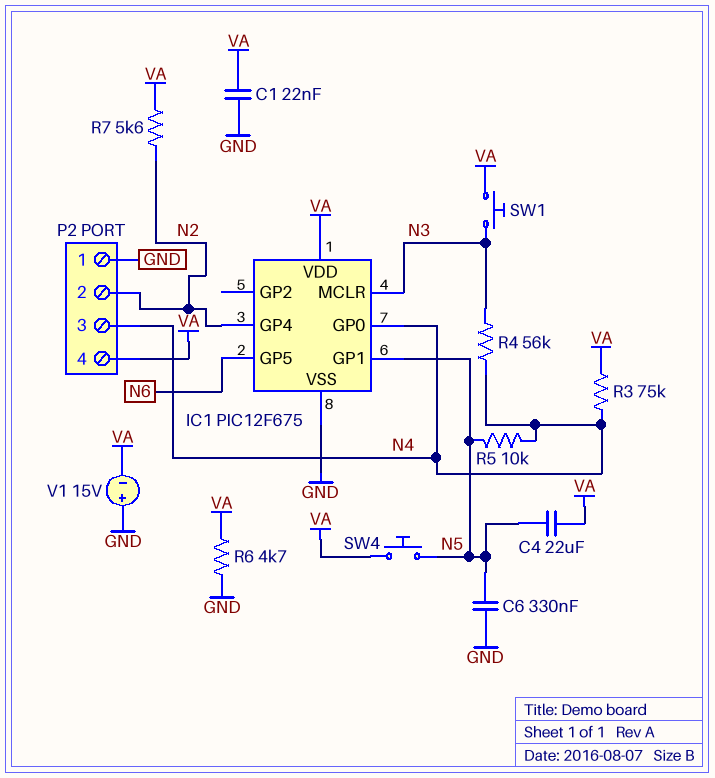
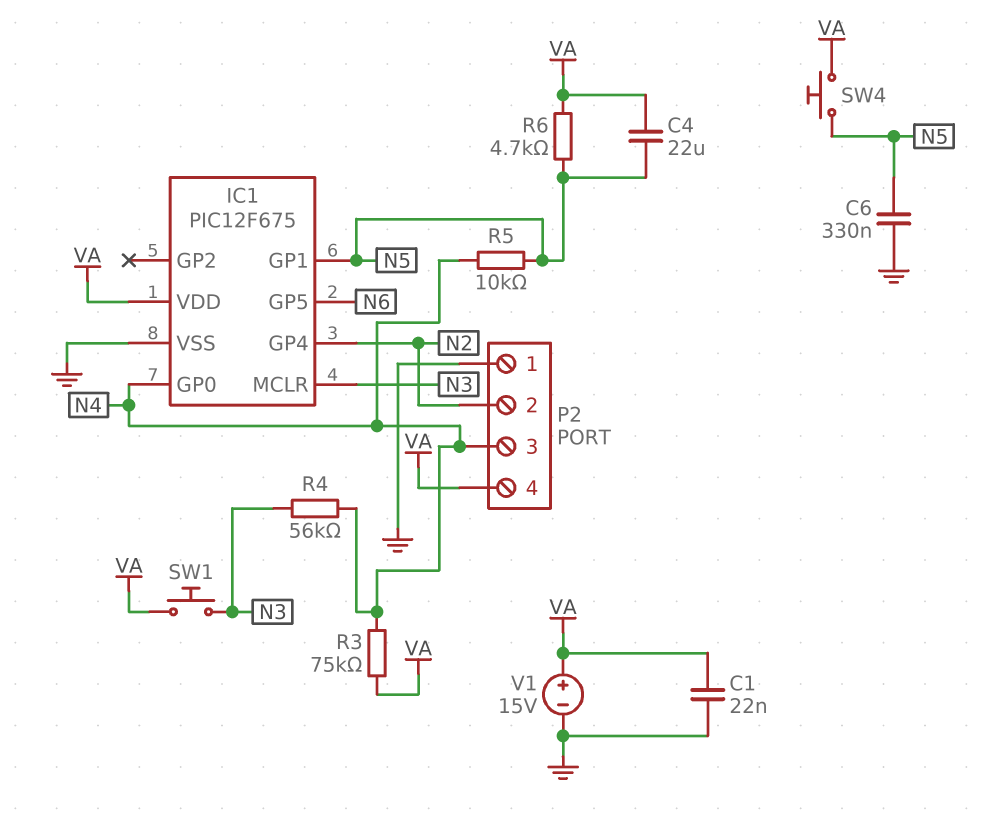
R6: 4.7k (GND, VA) -> 4.7k (N5, VA)
R7: 5.6k (N2, VA) -> none
V1: 15V (plus GND, minus VA) -> 15V (plus VA, minus GND)

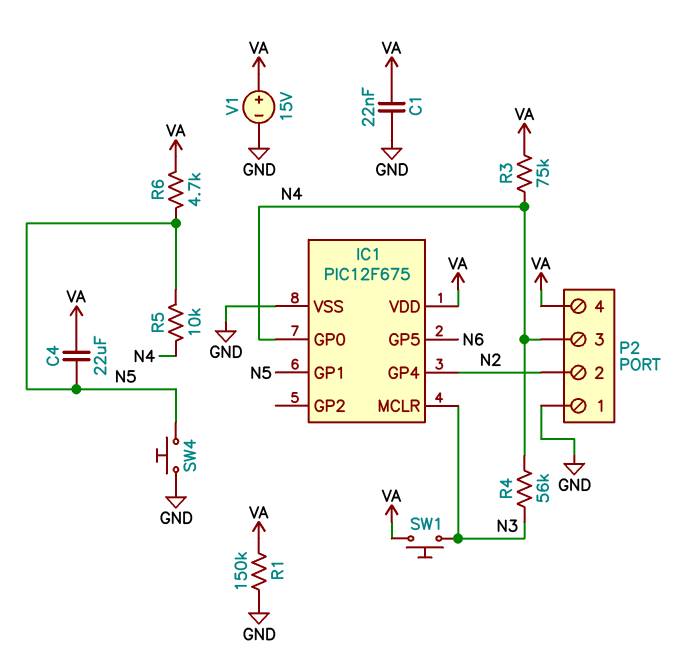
C6: 330nF (GND, N5) -> none
R1: none -> 150k (GND, VA)
SW4: button (N5, VA) -> button (GND, N5)

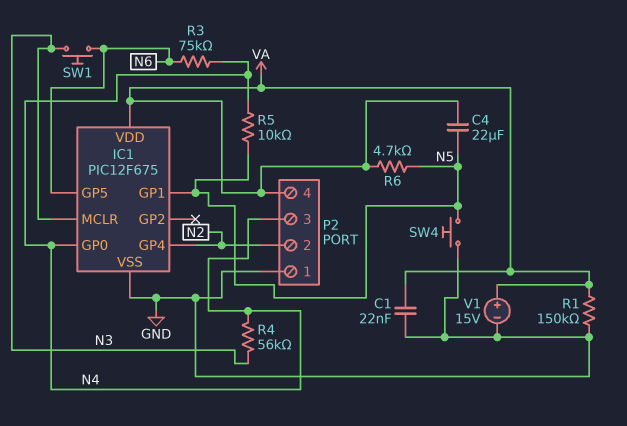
R3: 75k (N4, VA) -> 75k (N4, N6)
SW1: button (N3, VA) -> button (N3, N6)

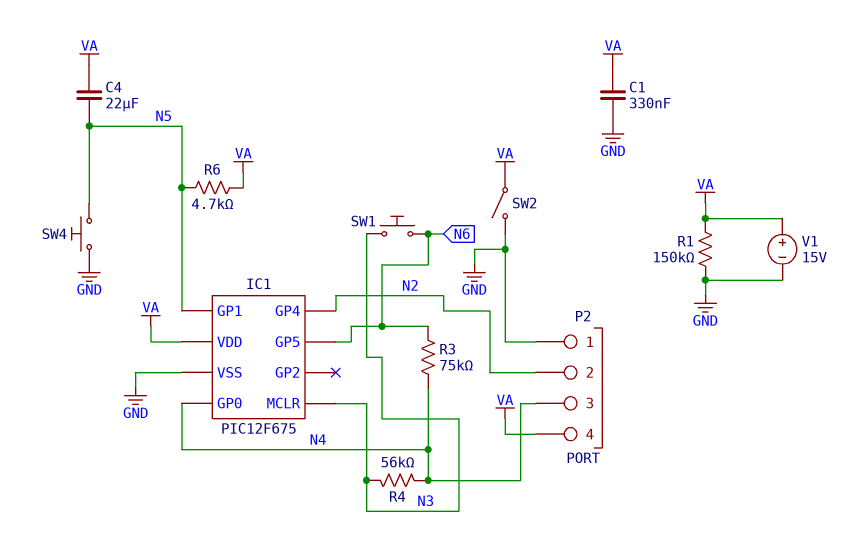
C1: 22nF (GND, VA) -> 330nF (GND, VA)
R5: 10k (N4, N5) -> none
SW2: none -> switch (GND, VA)

